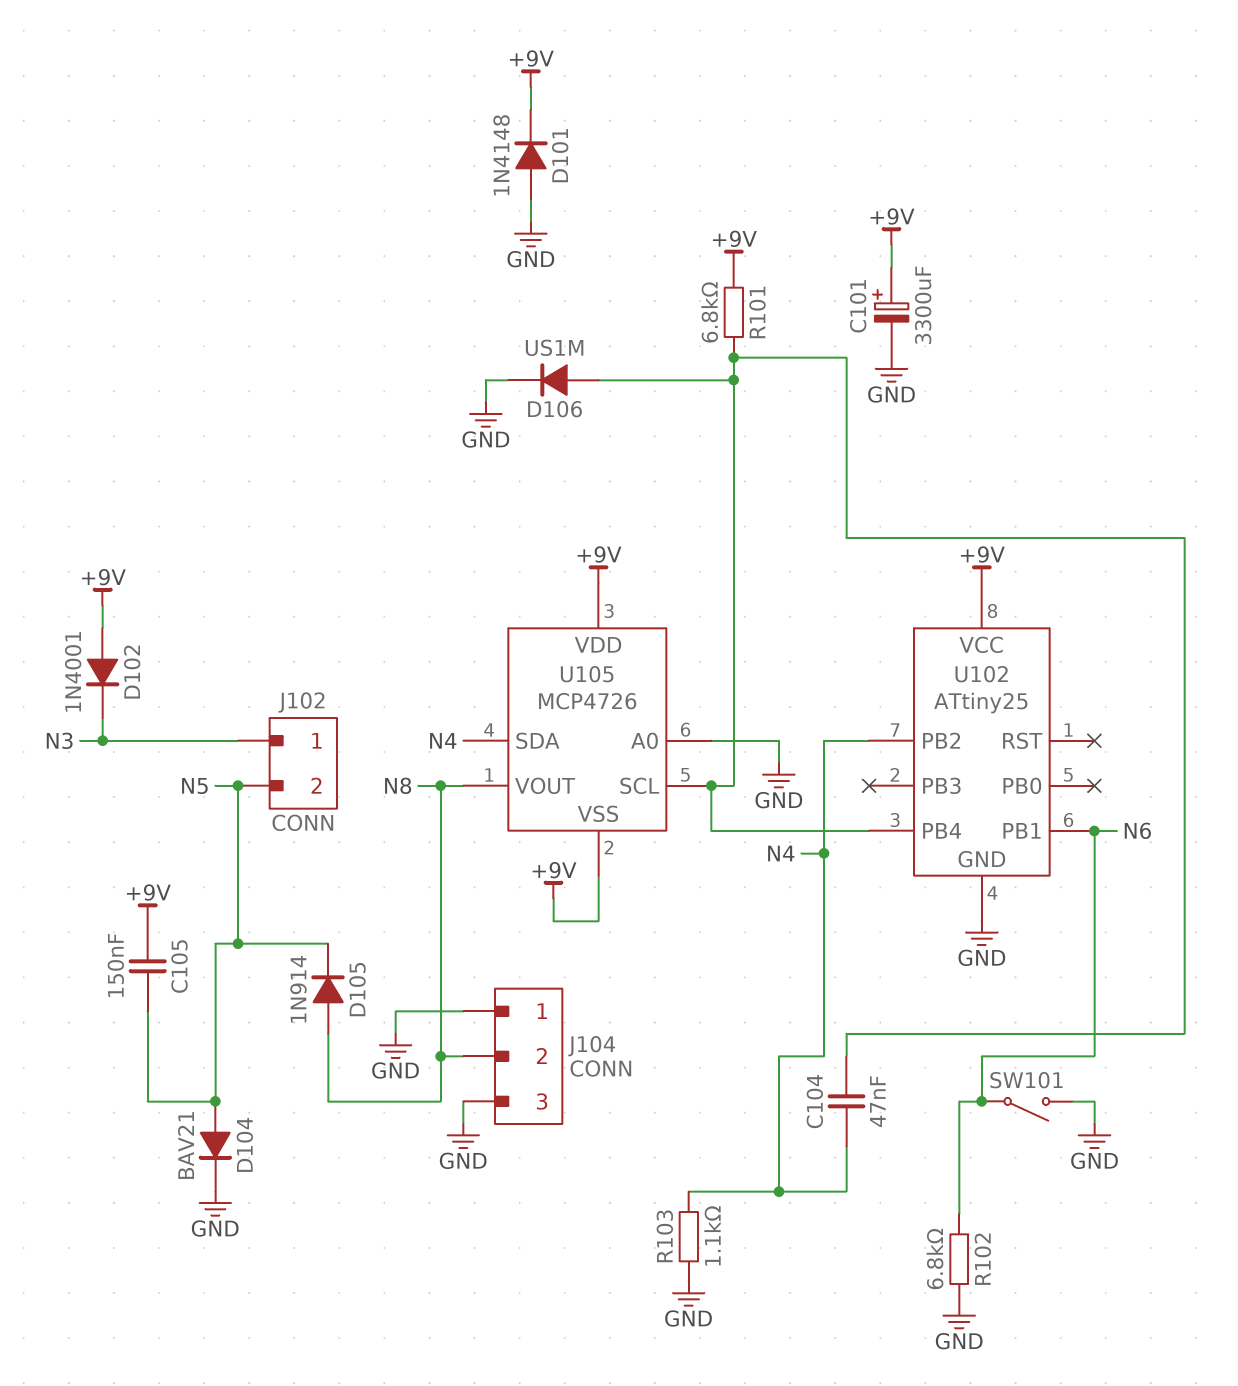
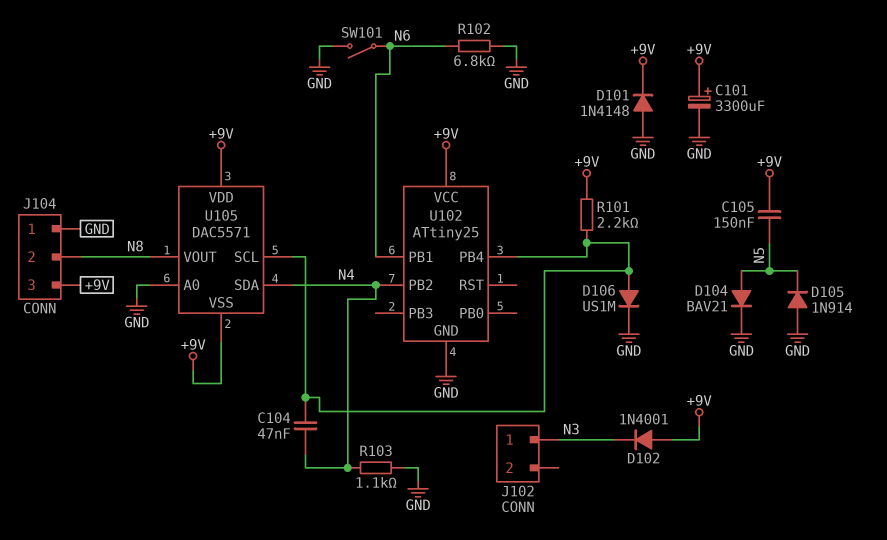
D105: diode 1N914 (A N8, K N5) -> diode 1N914 (A GND, K N5)
J102 pin 2: N5 -> none
J104 pin 3: GND -> +9V
R101: 6.8k (+9V, U102/PB4) -> 2.2k (+9V, U102/PB4)
U105: MCP4726 -> DAC5571

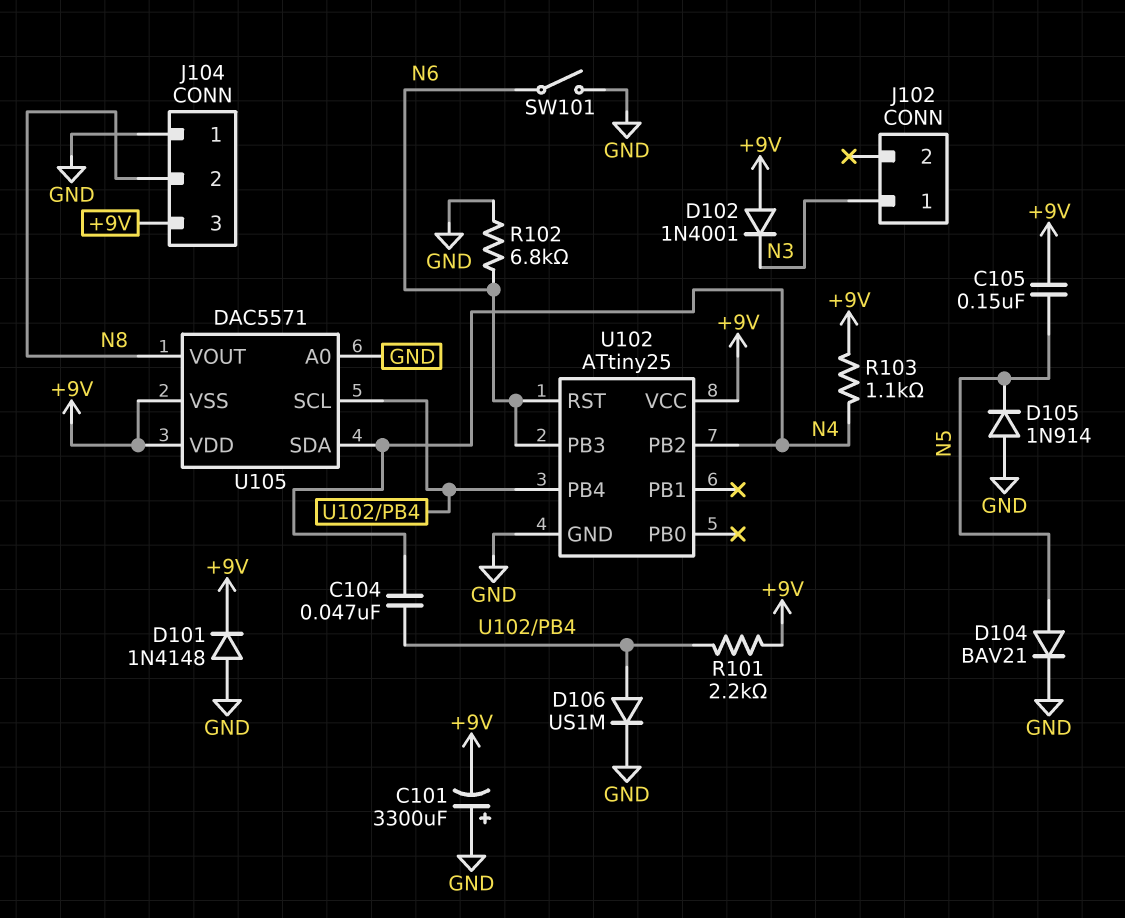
C101: 3300uF (plus +9V, minus GND) -> 3300uF (plus GND, minus +9V)
R103: 1.1k (GND, N4) -> 1.1k (+9V, N4)
U102 pin PB1: N6 -> none
U102 pin PB3: none -> N6
U102 pin RST: none -> N6

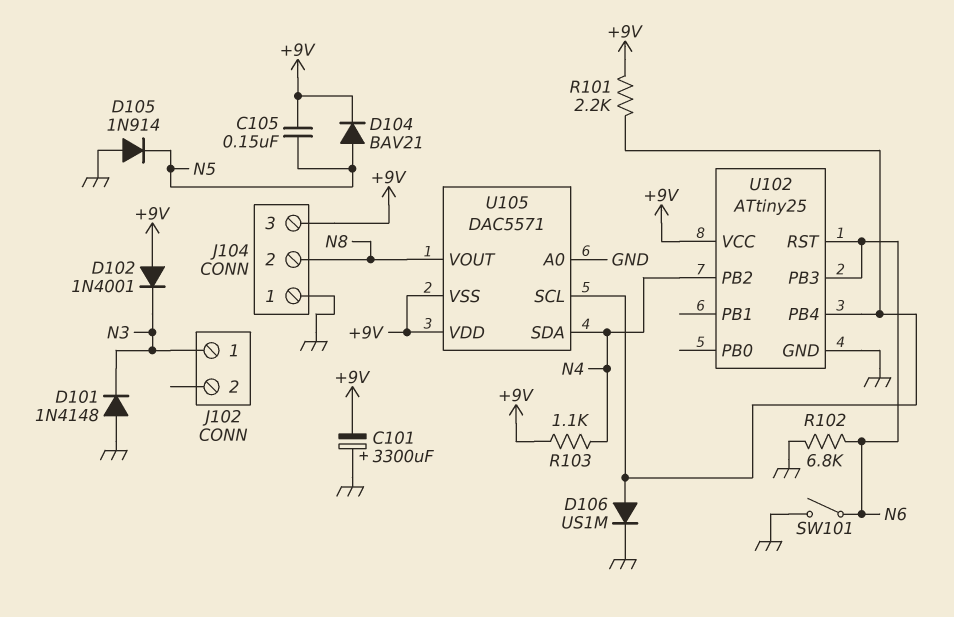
C104: 47nF (N4, U102/PB4) -> none
D101: diode 1N4148 (A GND, K +9V) -> diode 1N4148 (A GND, K N3)
D104: diode BAV21 (A N5, K GND) -> diode BAV21 (A N5, K +9V)

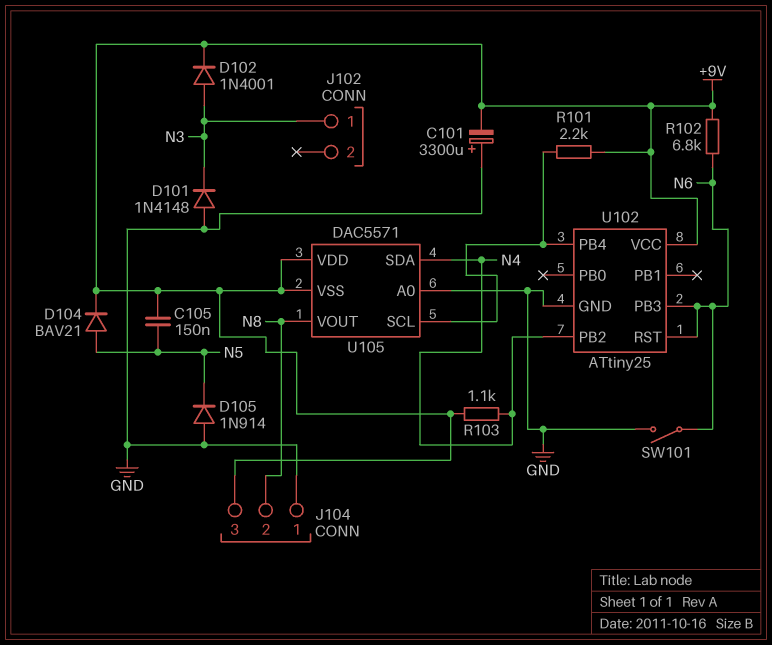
D102: diode 1N4001 (A +9V, K N3) -> diode 1N4001 (A N3, K +9V)
D106: diode US1M (A U102/PB4, K GND) -> none
R102: 6.8k (GND, N6) -> 6.8k (+9V, N6)

